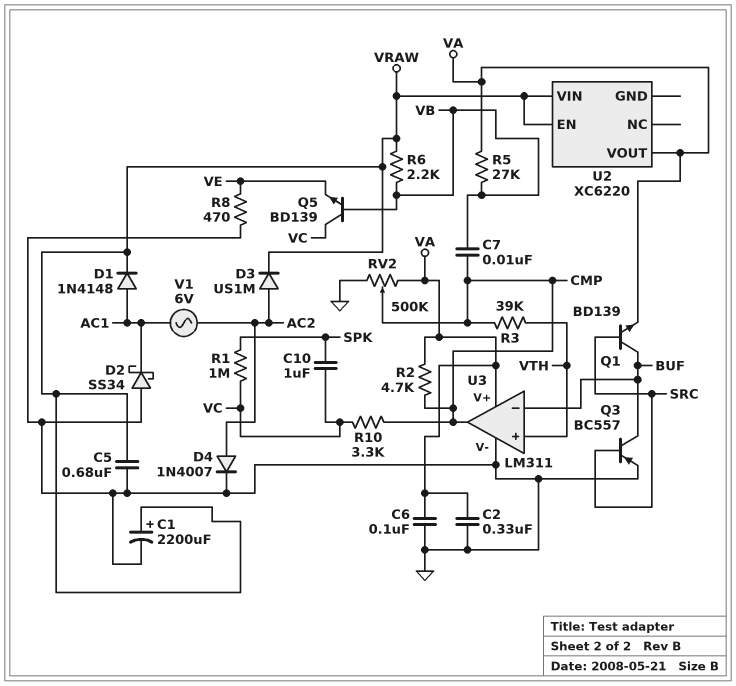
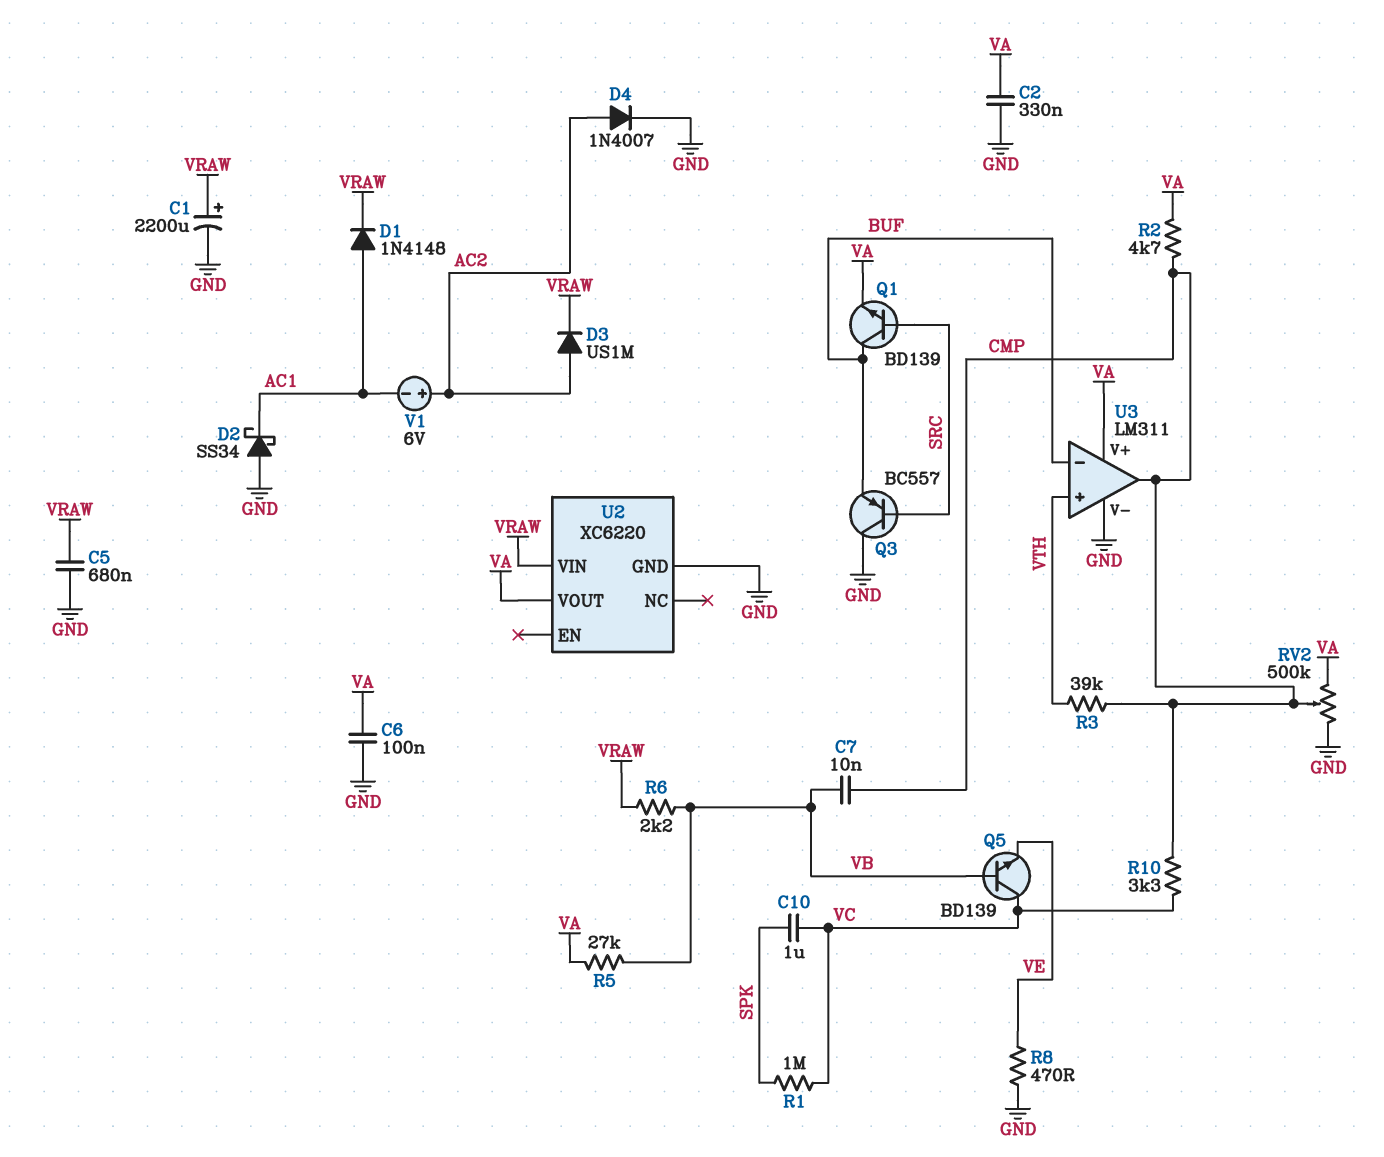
Q3: PNP BC557 (B SRC, C BUF, E GND) -> PNP BC557 (B SRC, C GND, E BUF)
U2 pin EN: VRAW -> none
U2 pin GND: none -> GND
V1: AC 6V (AC1, AC2) -> 6V (plus AC2, minus AC1)

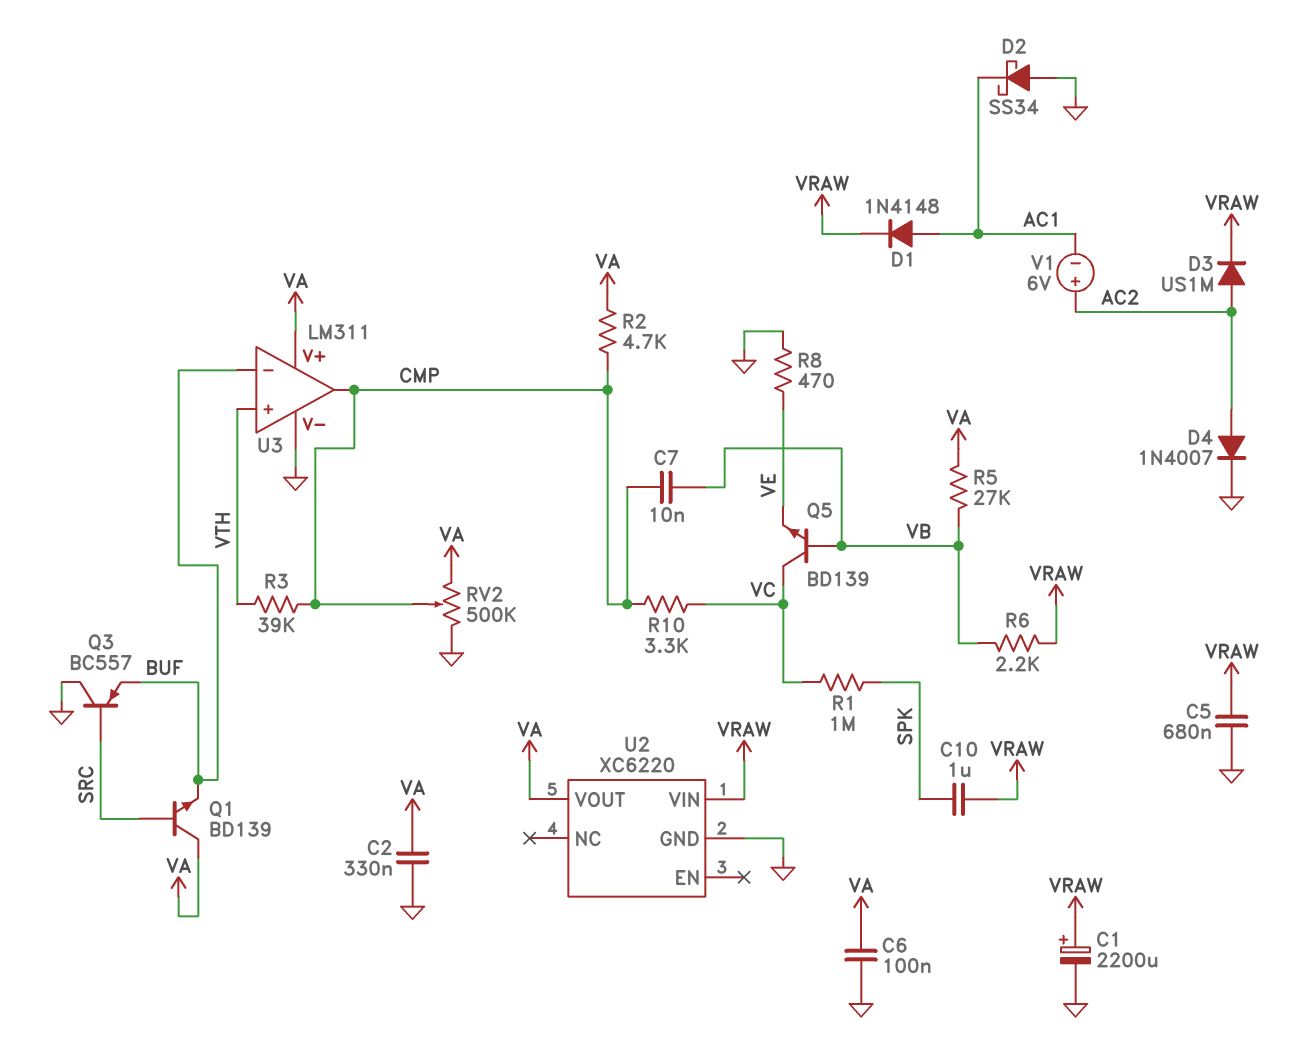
C10: 1uF (SPK, VC) -> 1uF (SPK, VRAW)
Q1: NPN BD139 (B SRC, C BUF, E VA) -> NPN BD139 (B SRC, C VA, E BUF)

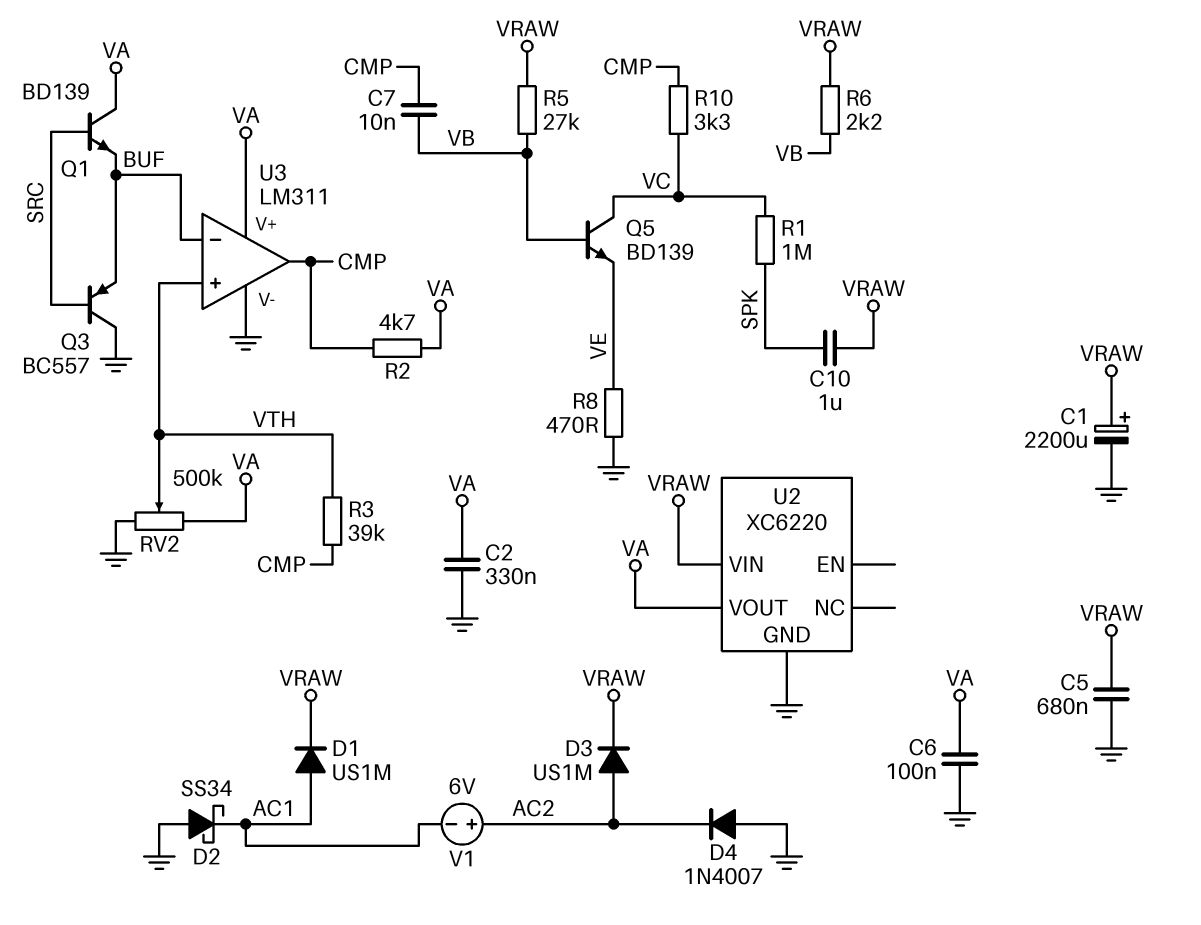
D1: diode 1N4148 (A AC1, K VRAW) -> diode US1M (A AC1, K VRAW)
D4: diode 1N4007 (A AC2, K GND) -> diode 1N4007 (A GND, K AC2)
R5: 27k (VA, VB) -> 27k (VB, VRAW)
RV2: 500k (GND, VA, wiper CMP) -> 500k (GND, VA, wiper VTH)

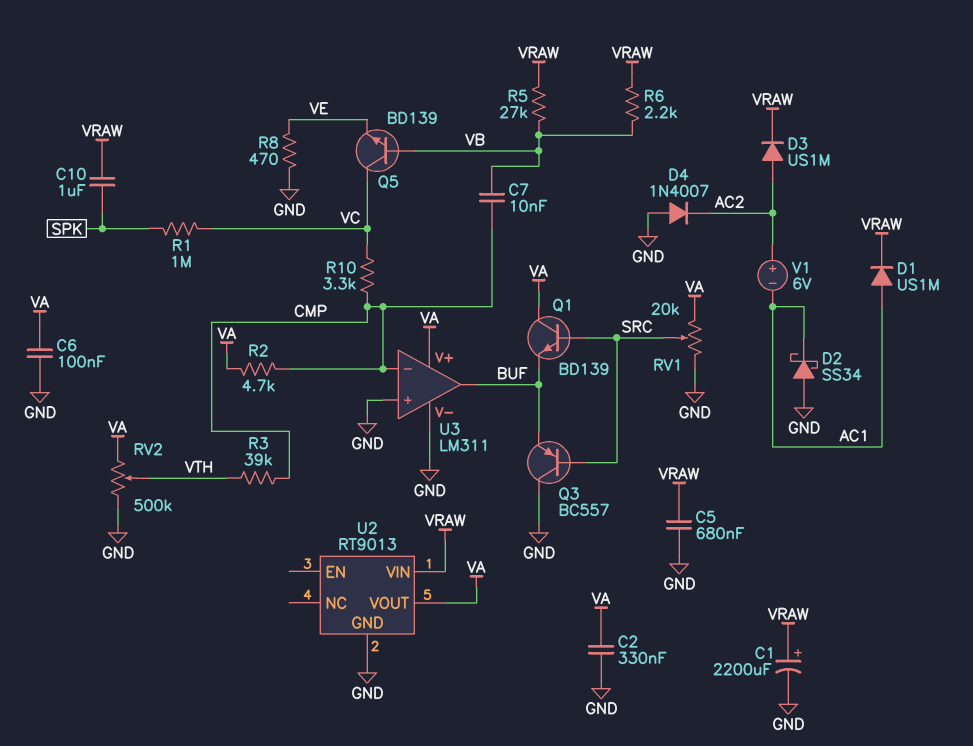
RV1: none -> 20k (GND, VA, wiper SRC)
U2: XC6220 -> RT9013
U3 pin in+: VTH -> GND
U3 pin in-: BUF -> CMP
U3 pin out: CMP -> BUF

